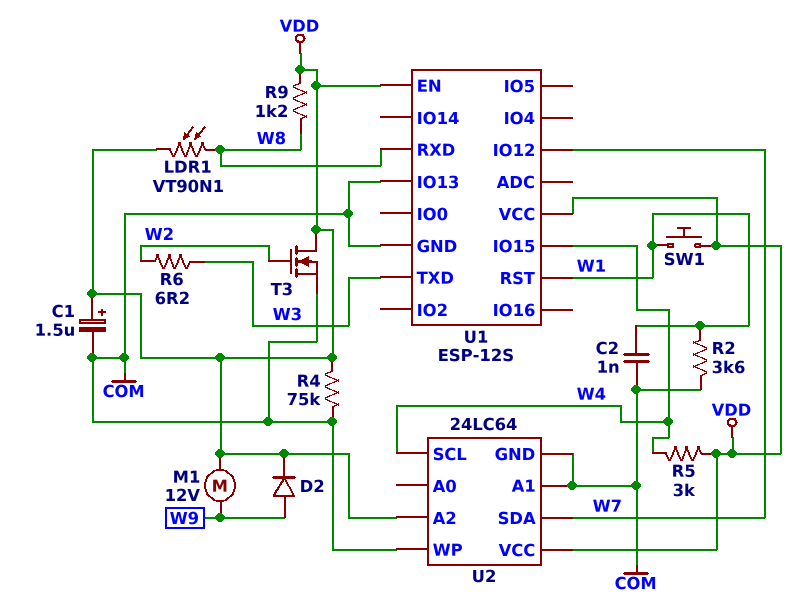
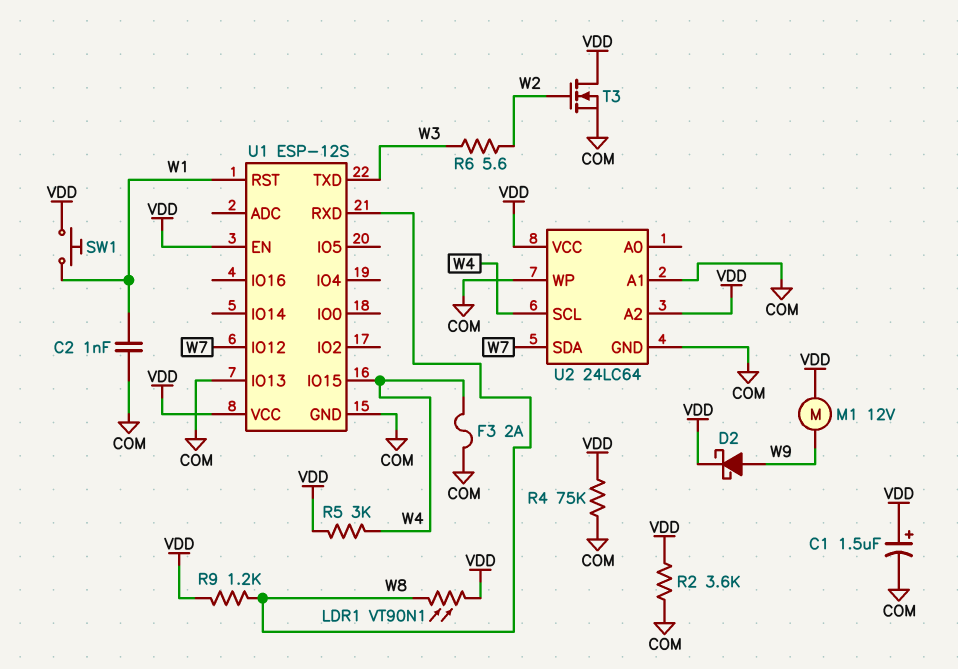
D2: diode (A W9, K VDD) -> schottky (A W9, K VDD)
F3: none -> 2A (COM, W4)
R2: 3.6k (COM, W1) -> 3.6k (COM, VDD)
R6: 6.2 (W2, W3) -> 5.6 (W2, W3)

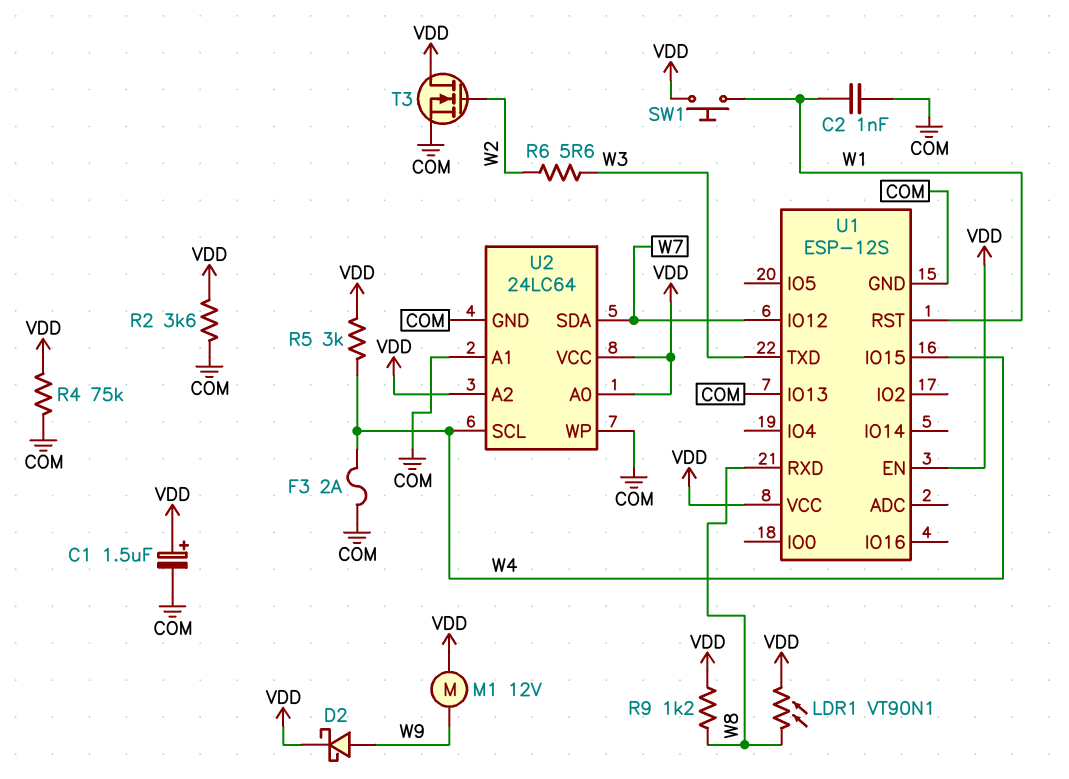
U2 pin A0: none -> VDD

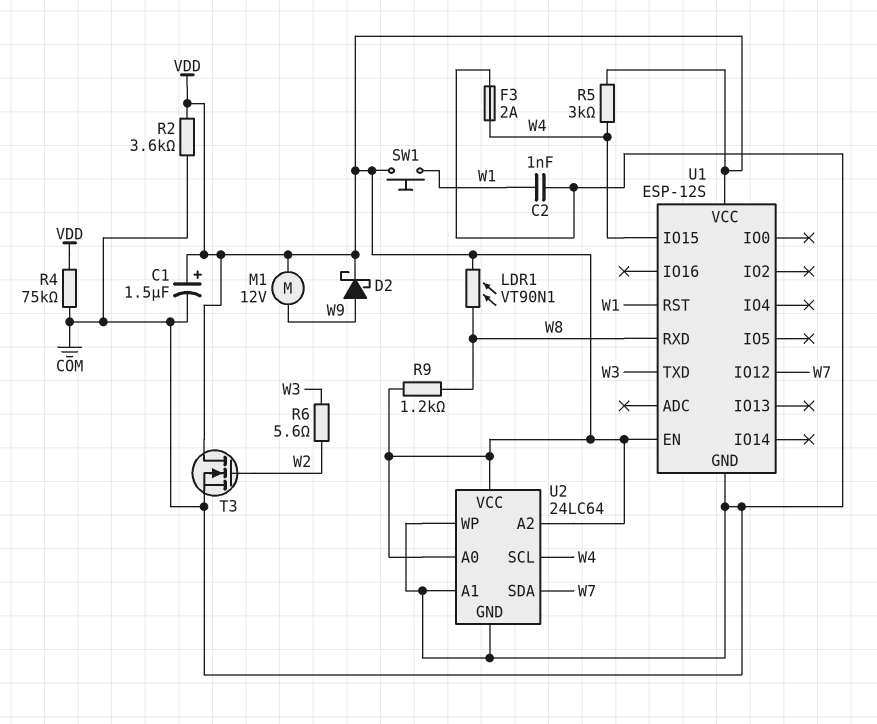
U1 pin IO13: COM -> none

